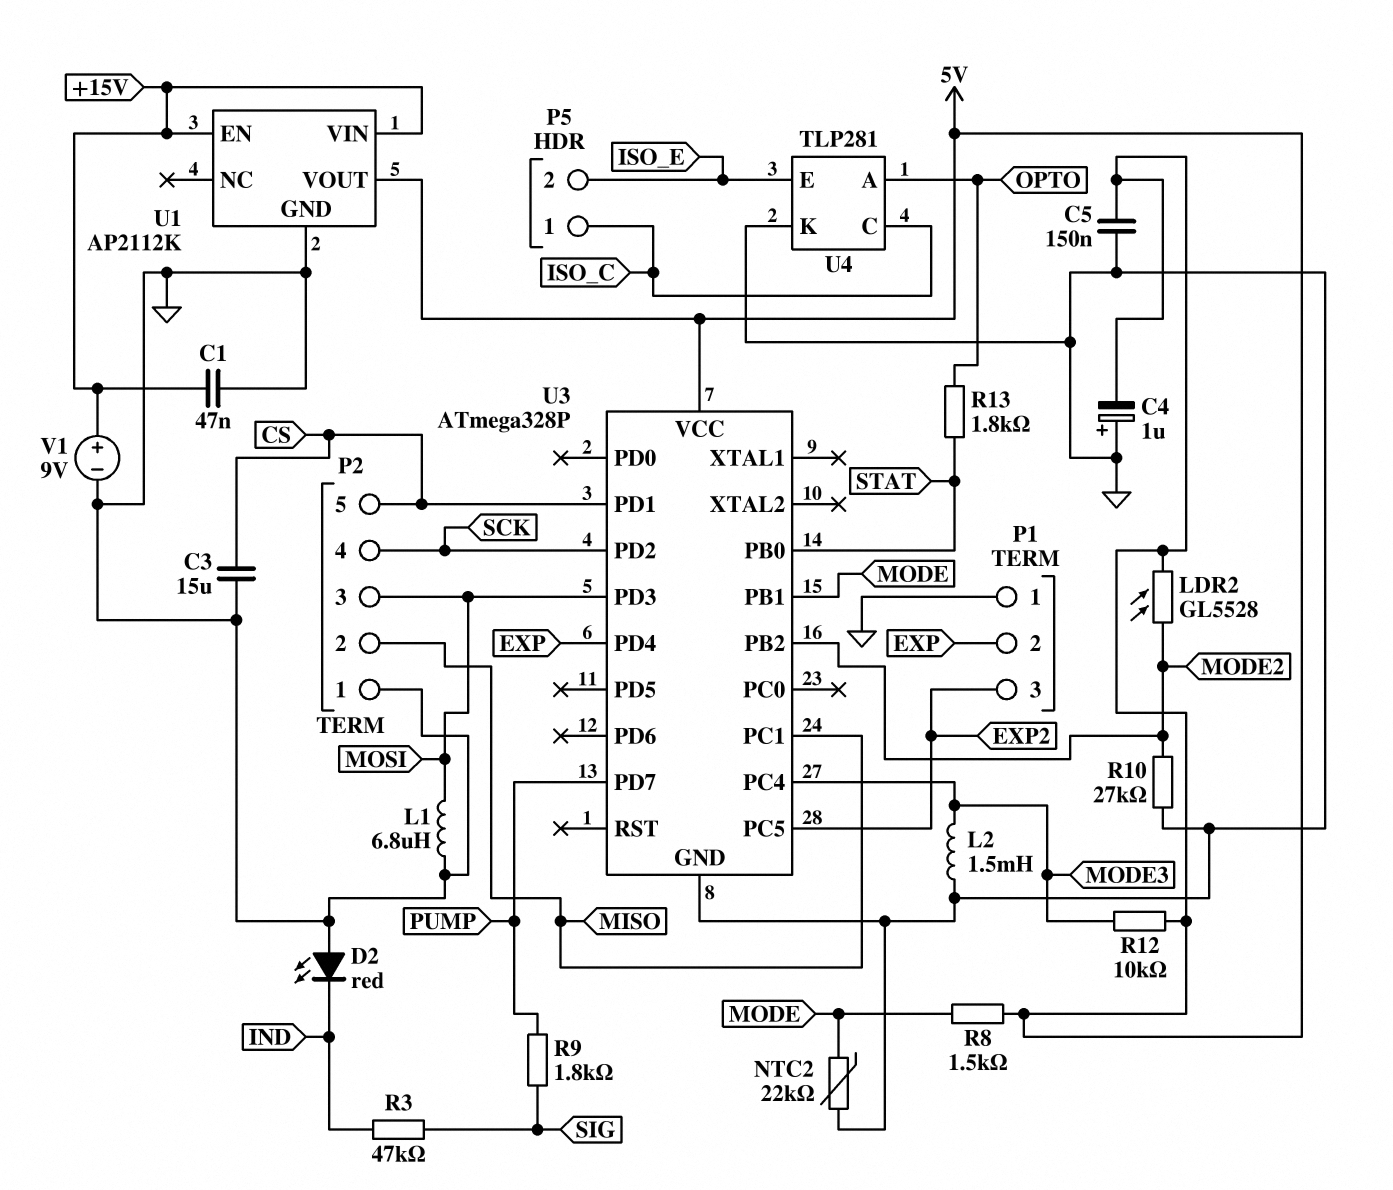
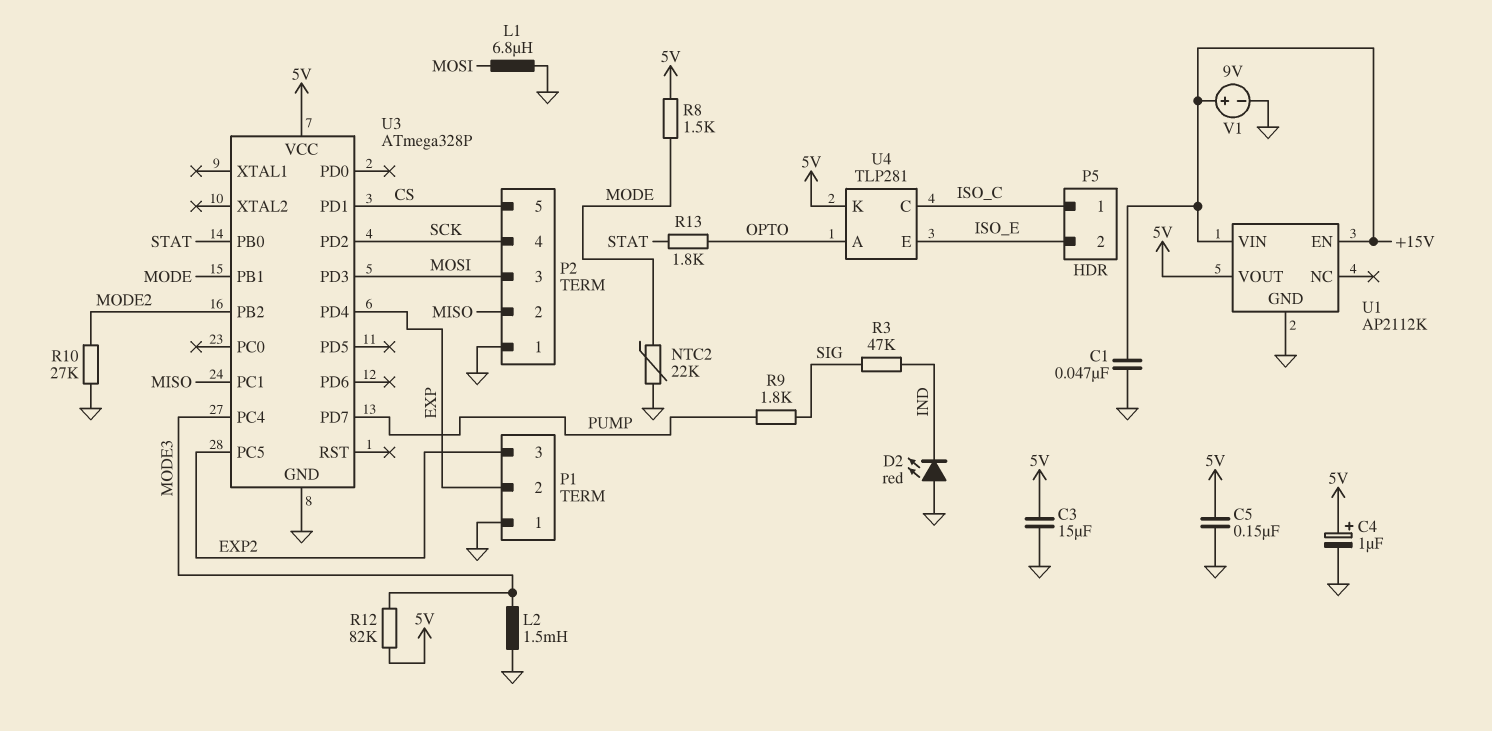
C3: 15uF (CS, GND) -> 15uF (5V, GND)
C4: 1uF (plus GND, minus 5V) -> 1uF (plus 5V, minus GND)
LDR2: GL5528 (5V, MODE2) -> none
R12: 10k (5V, MODE3) -> 82k (5V, MODE3)
U4 pin K: GND -> 5V

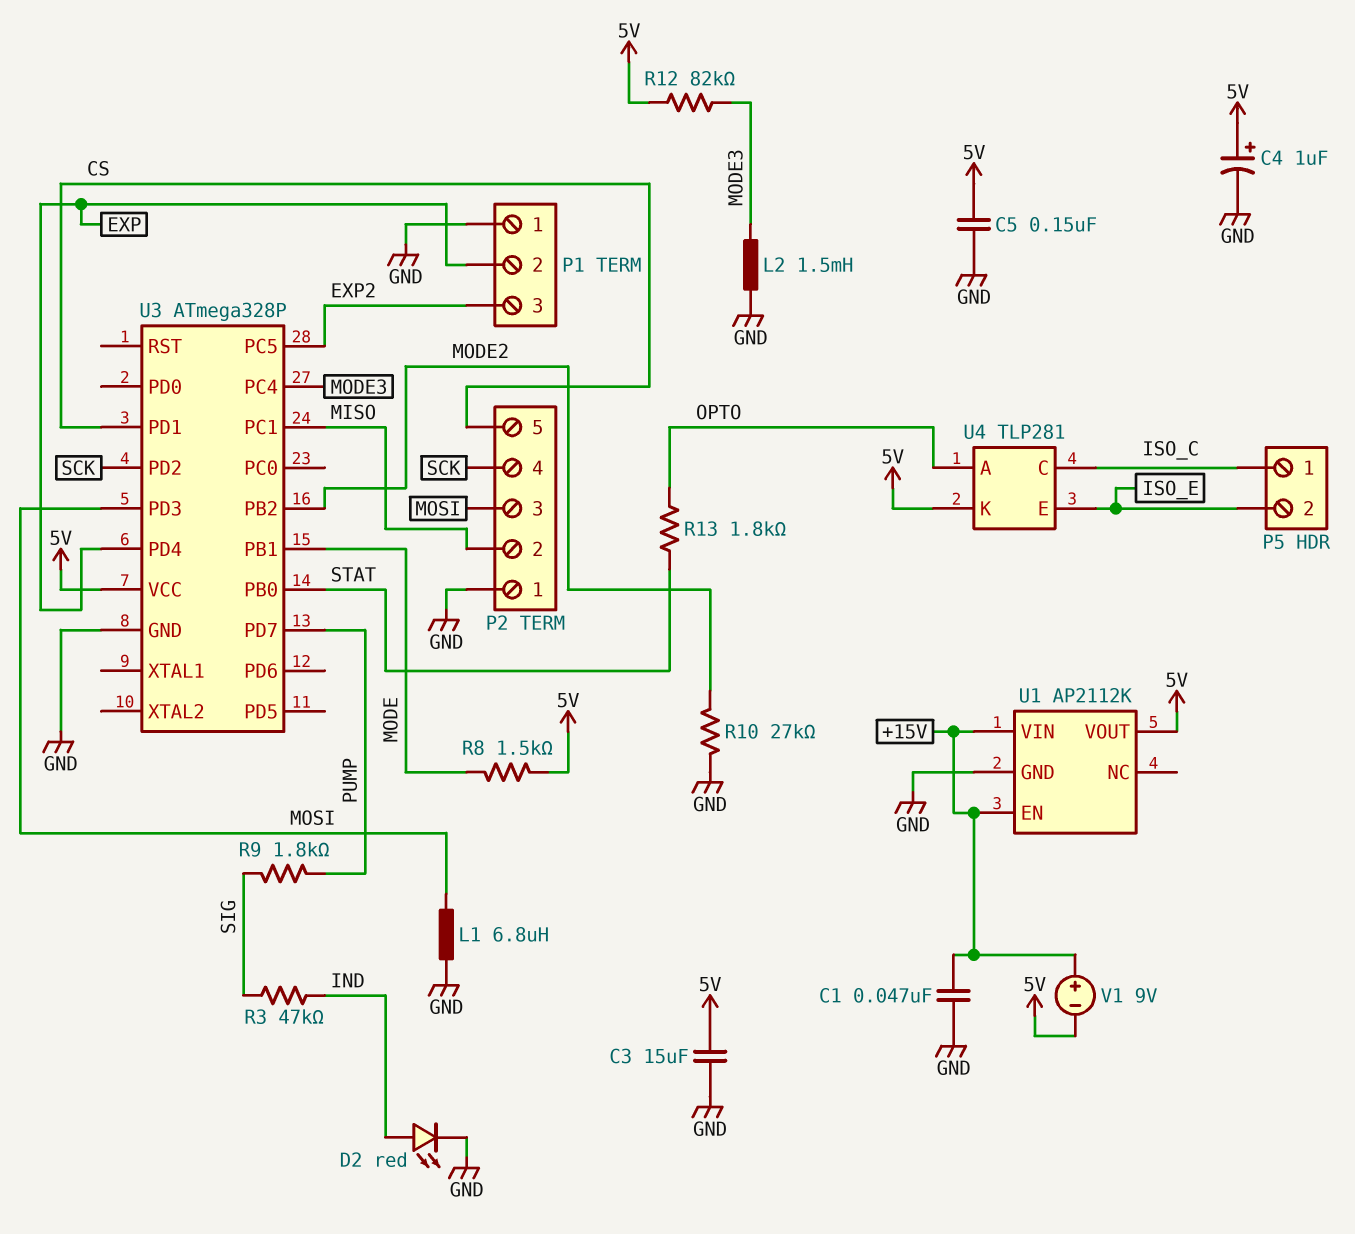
D2: LED red (A GND, K IND) -> LED red (A IND, K GND)
NTC2: 22k (GND, MODE) -> none
V1: 9V (plus +15V, minus GND) -> 9V (plus +15V, minus 5V)

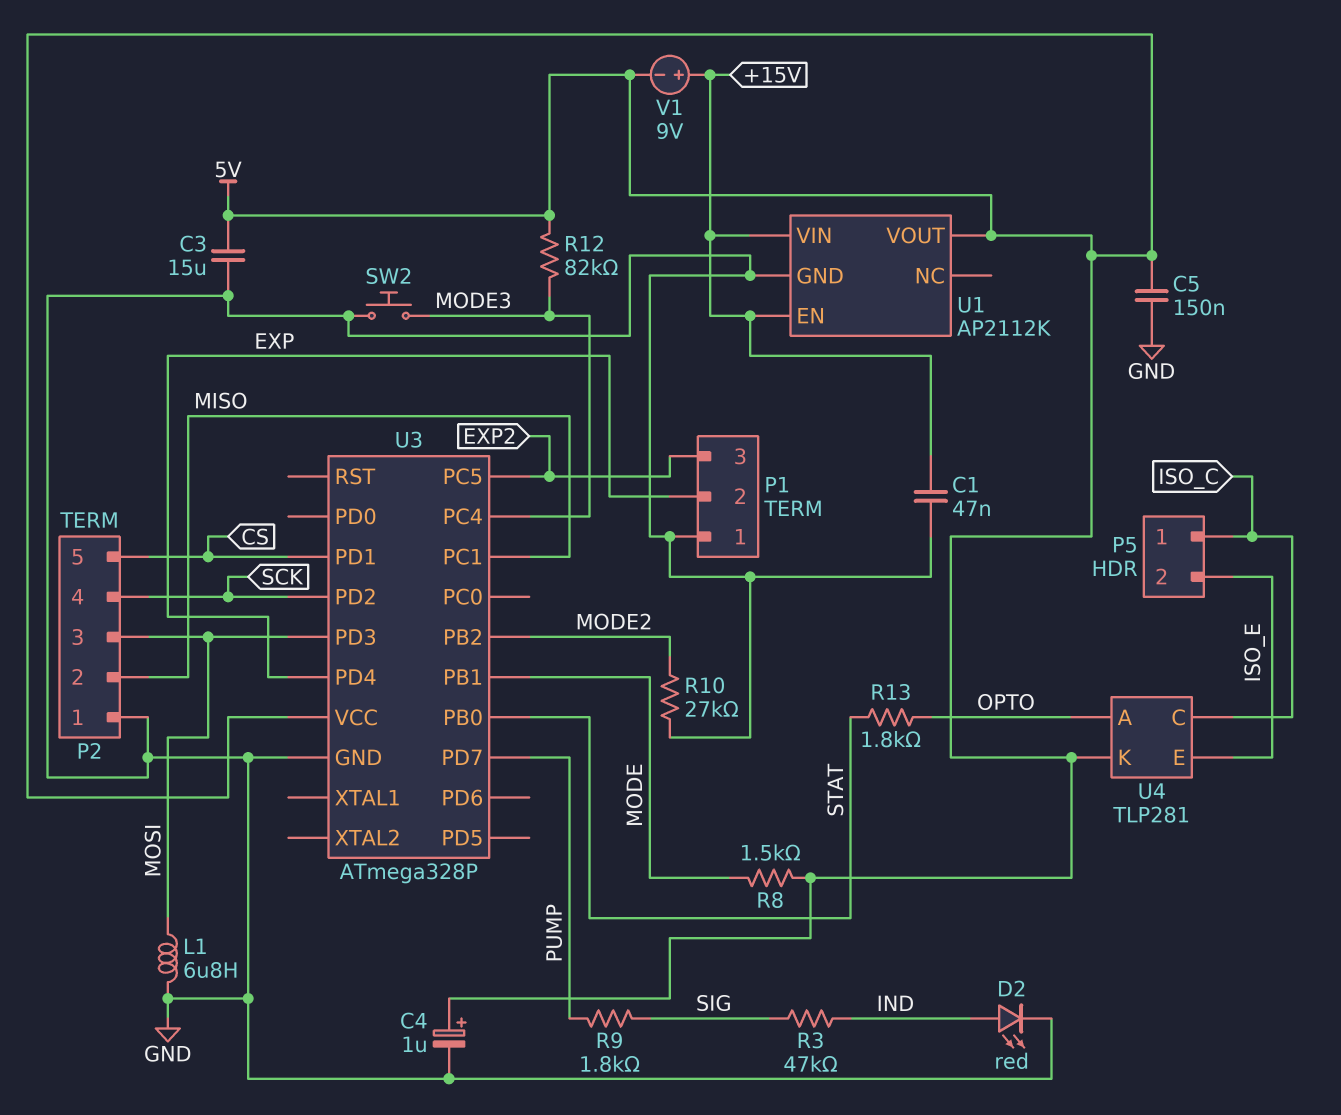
L2: 1.5mH (GND, MODE3) -> none
SW2: none -> button (GND, MODE3)

